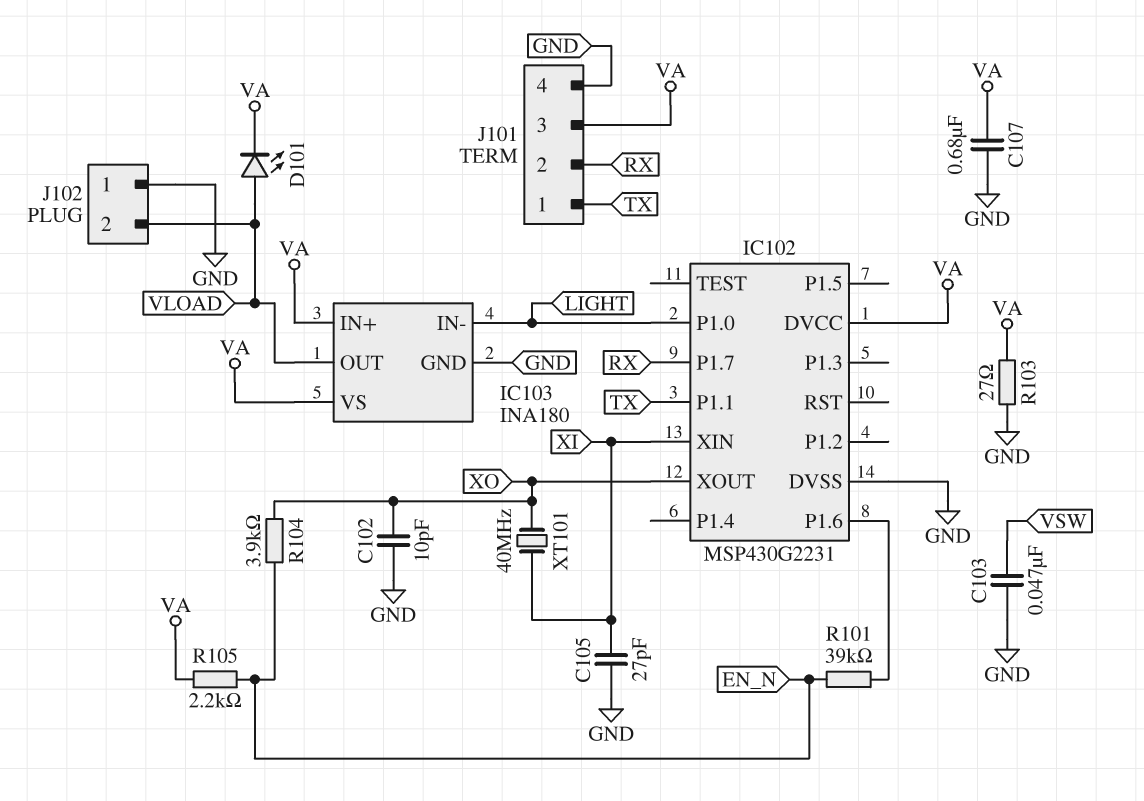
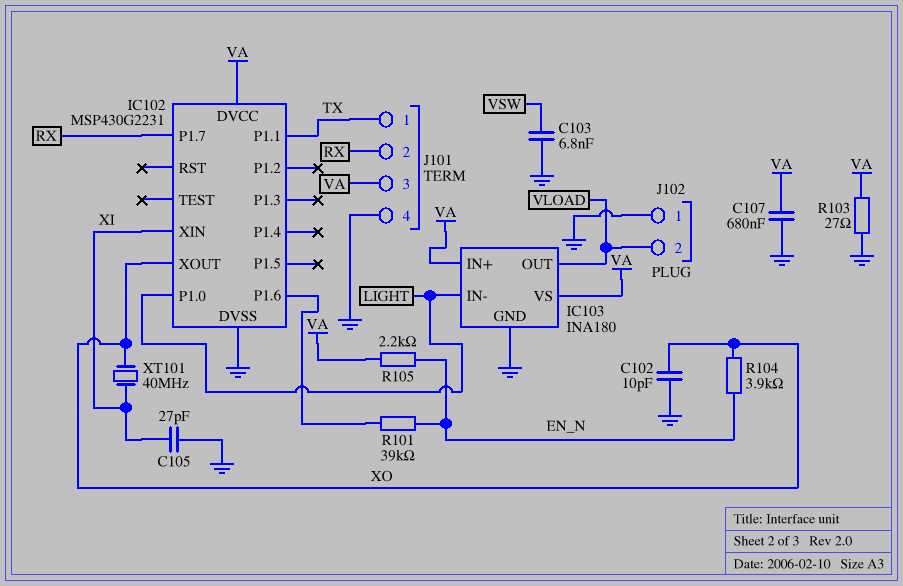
C103: 47nF (GND, VSW) -> 6.8nF (GND, VSW)
D101: LED (A VLOAD, K VA) -> none

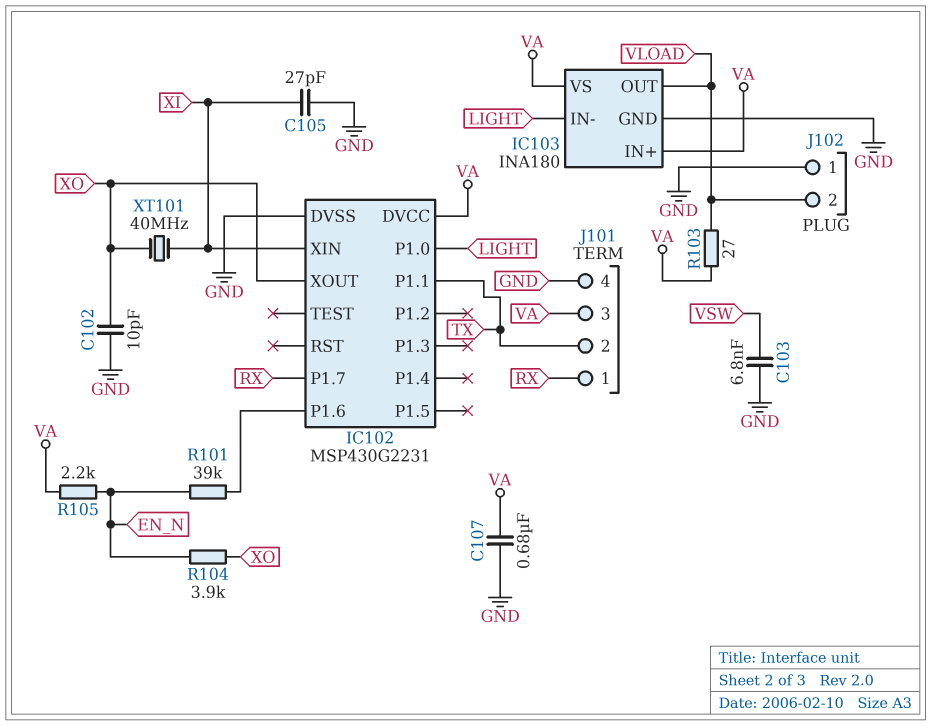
J101 pin 1: TX -> RX
J101 pin 2: RX -> TX
R103: 27 (GND, VA) -> 27 (VA, VLOAD)

